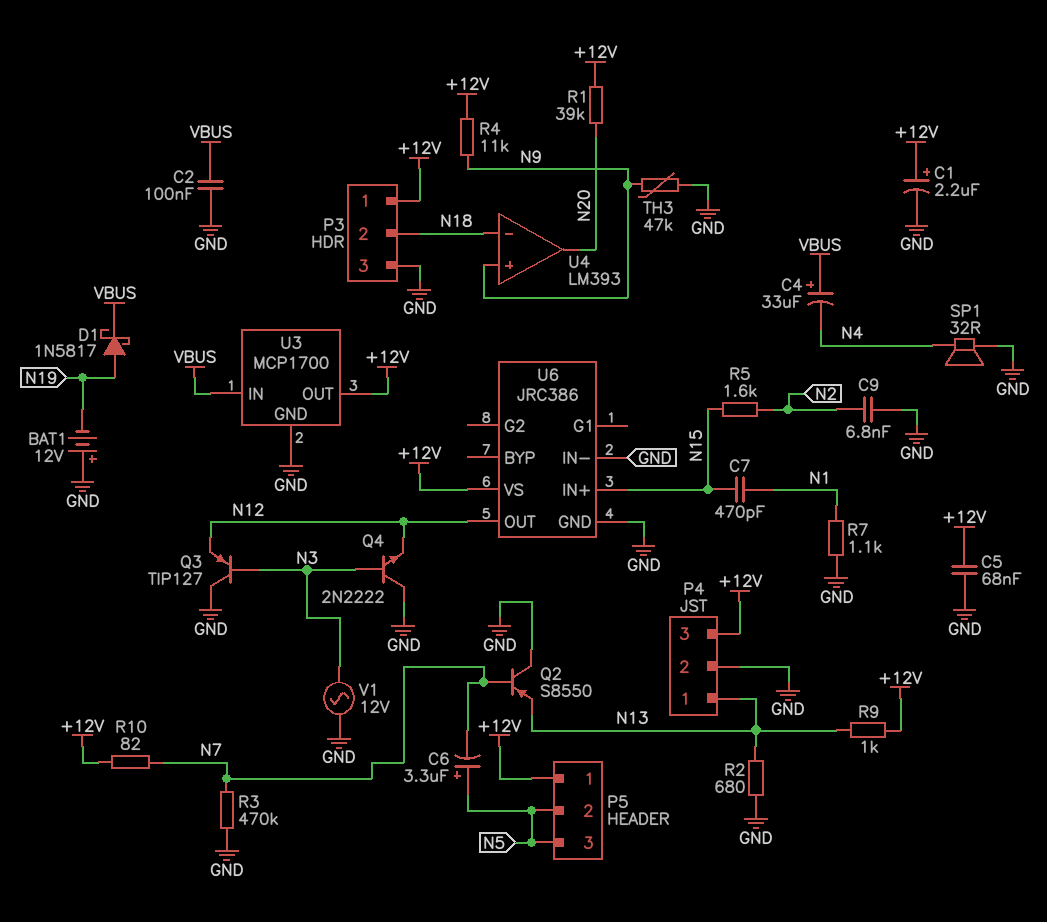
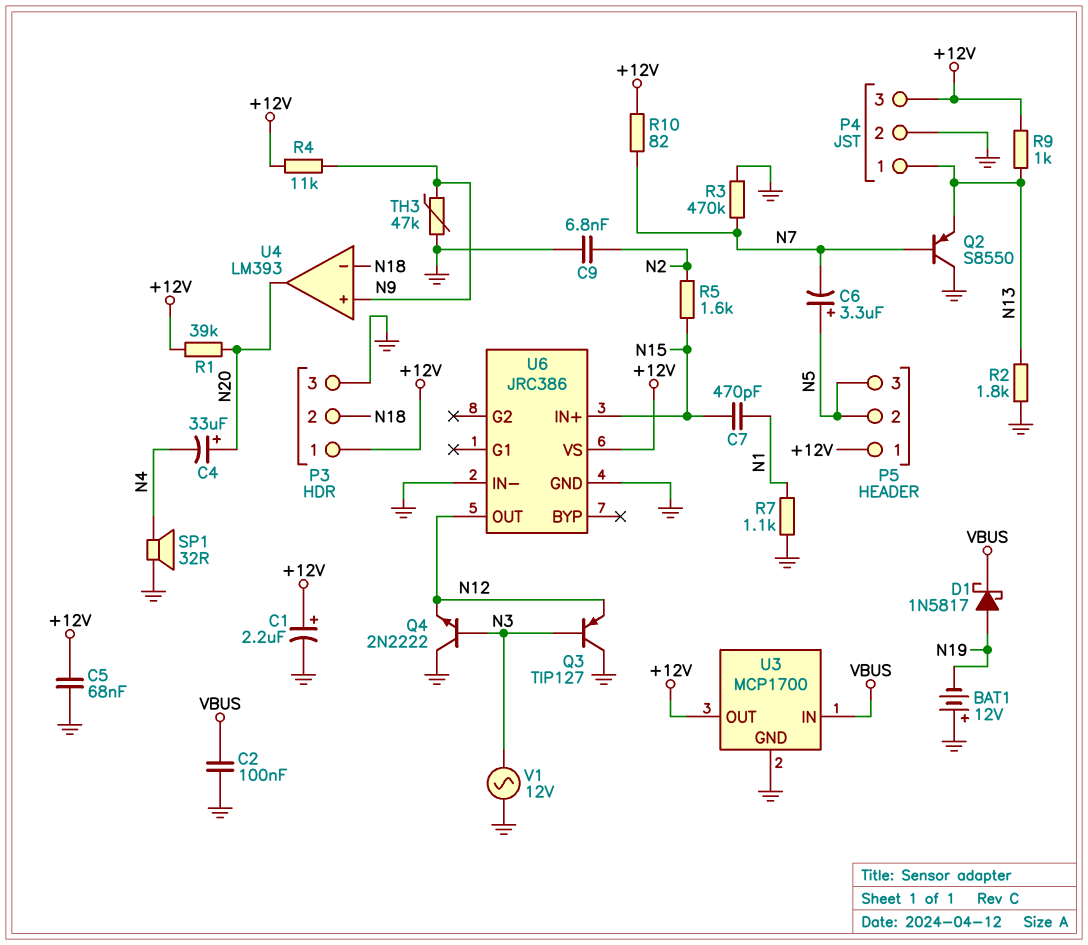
C4: 33uF (plus VBUS, minus N4) -> 33uF (plus N20, minus N4)
R2: 680 (GND, N13) -> 1.8k (GND, N13)

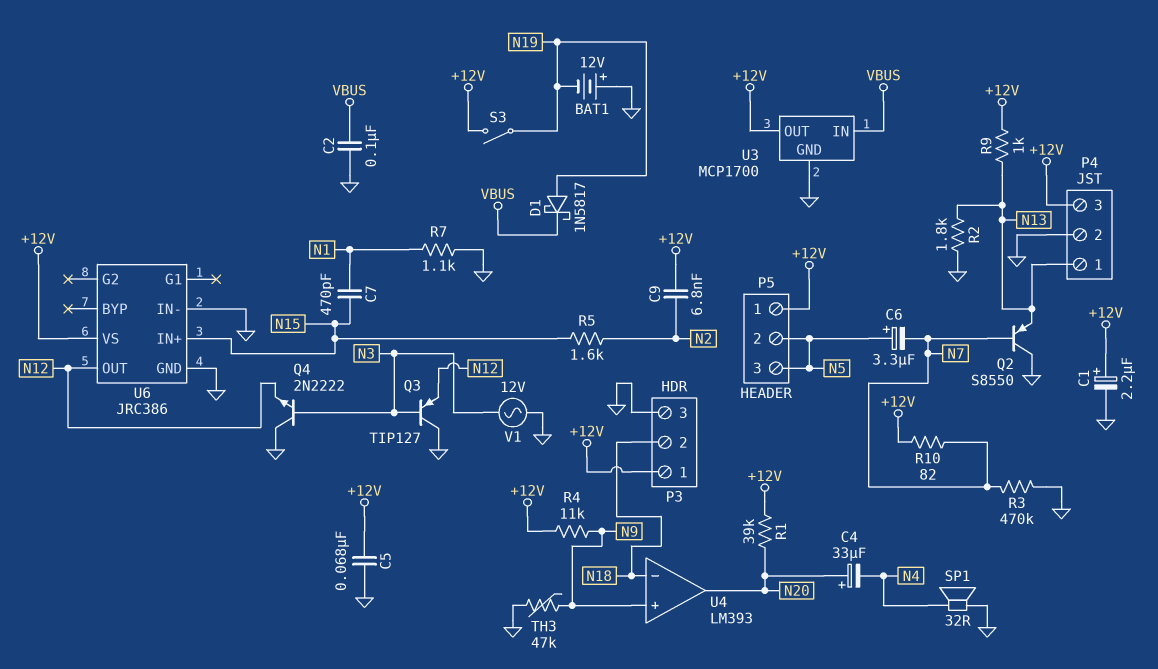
C9: 6.8nF (GND, N2) -> 6.8nF (+12V, N2)
S3: none -> switch (+12V, N19)

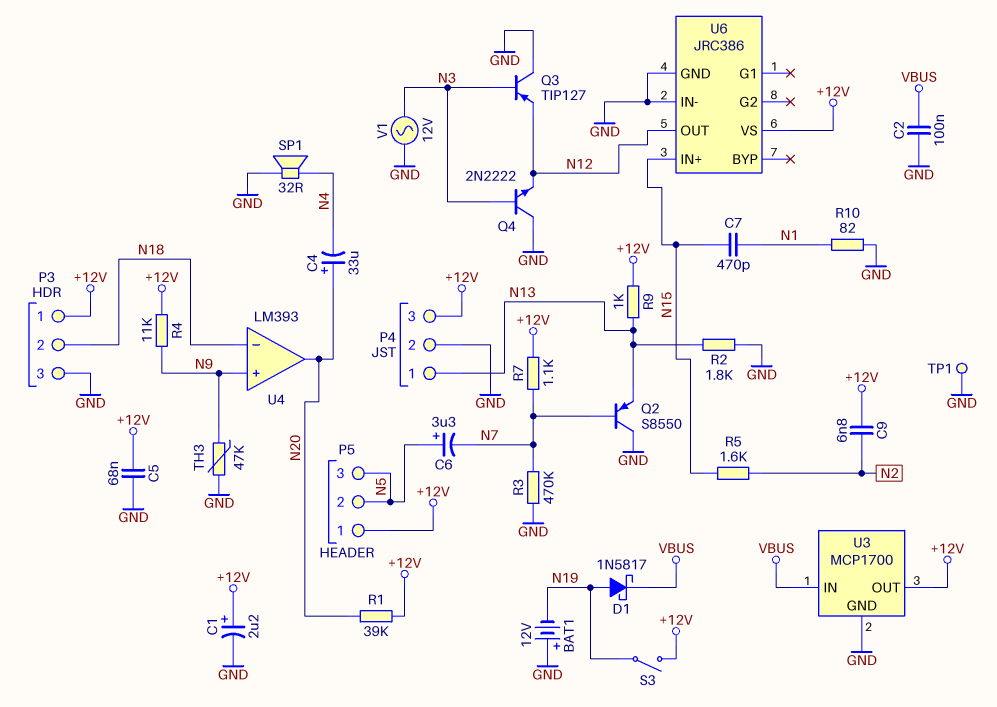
R7: 1.1k (GND, N1) -> 1.1k (+12V, N7)
R10: 82 (+12V, N7) -> 82 (GND, N1)
TP1: none -> test point (GND)

